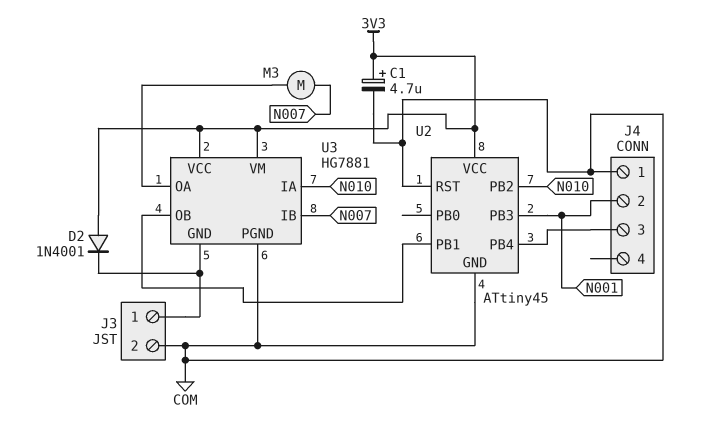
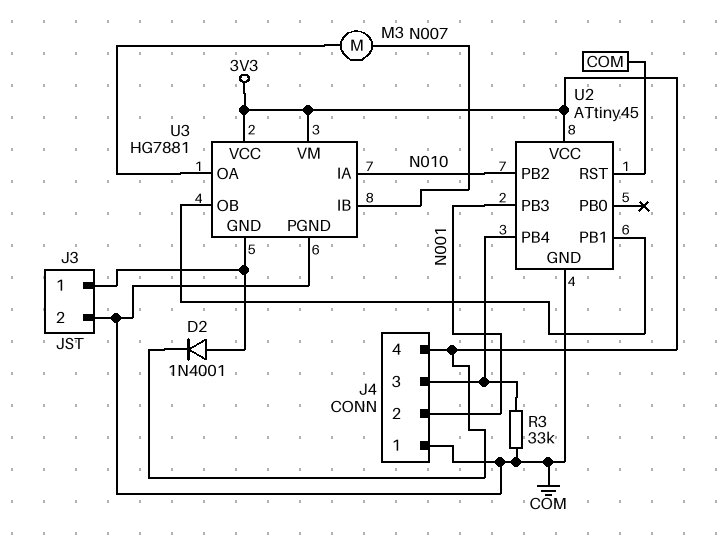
C1: 4.7uF (plus 3V3, minus COM) -> none
D2: diode 1N4001 (A 3V3, K J3/1) -> diode 1N4001 (A J3/1, K 3V3)
J4 pin 4: none -> 3V3
R3: none -> 33k (COM, J4/3)

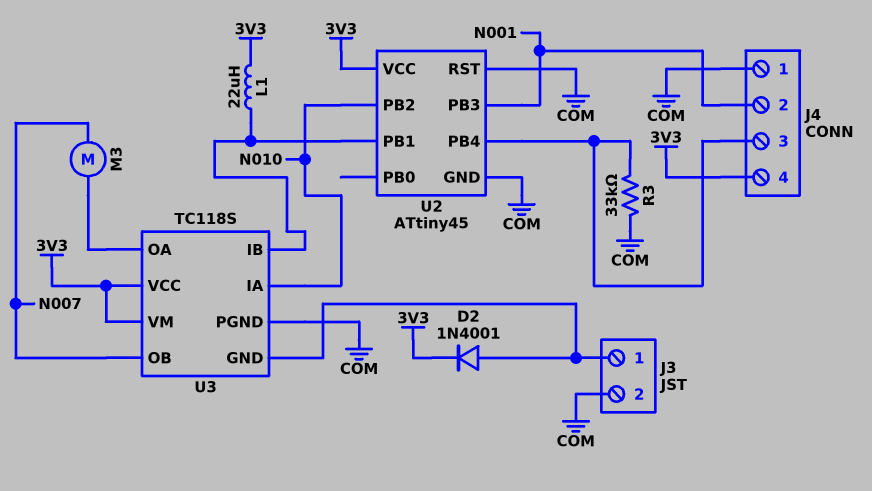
L1: none -> 22uH (3V3, U2/PB1)
U3: HG7881 -> TC118S
U3 pin IB: N007 -> U2/PB1
U3 pin OB: U2/PB1 -> N007

